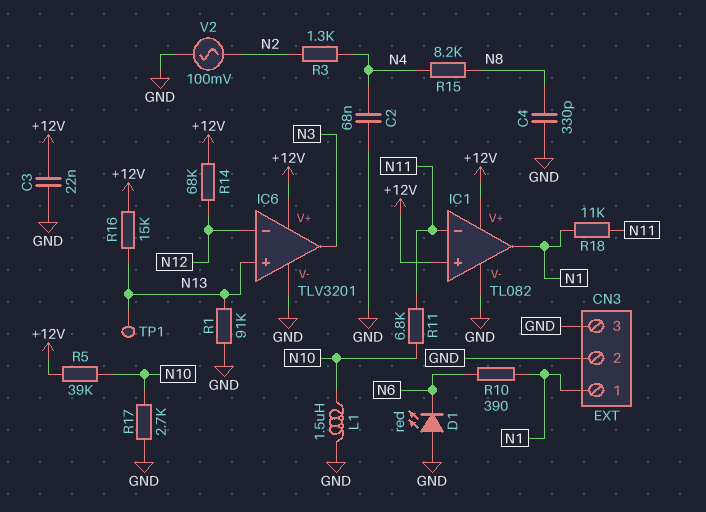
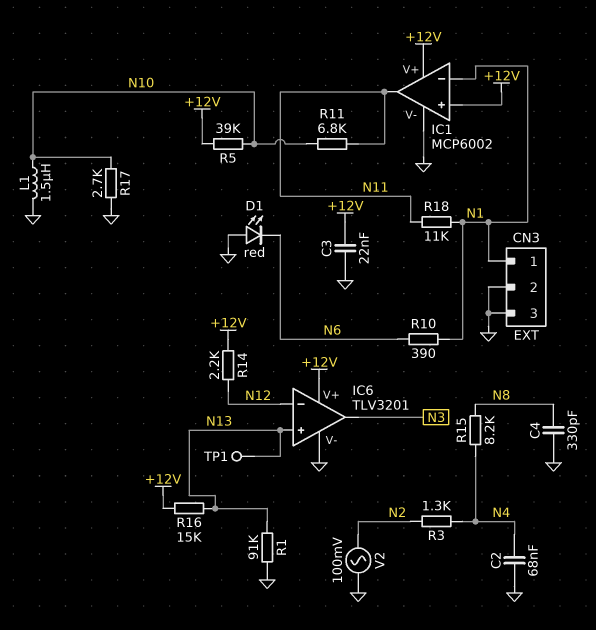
IC1: TL082 -> MCP6002
IC1 pin in-: N11 -> N1
IC1 pin out: N1 -> N11
R14: 68k (+12V, N12) -> 2.2k (+12V, N12)

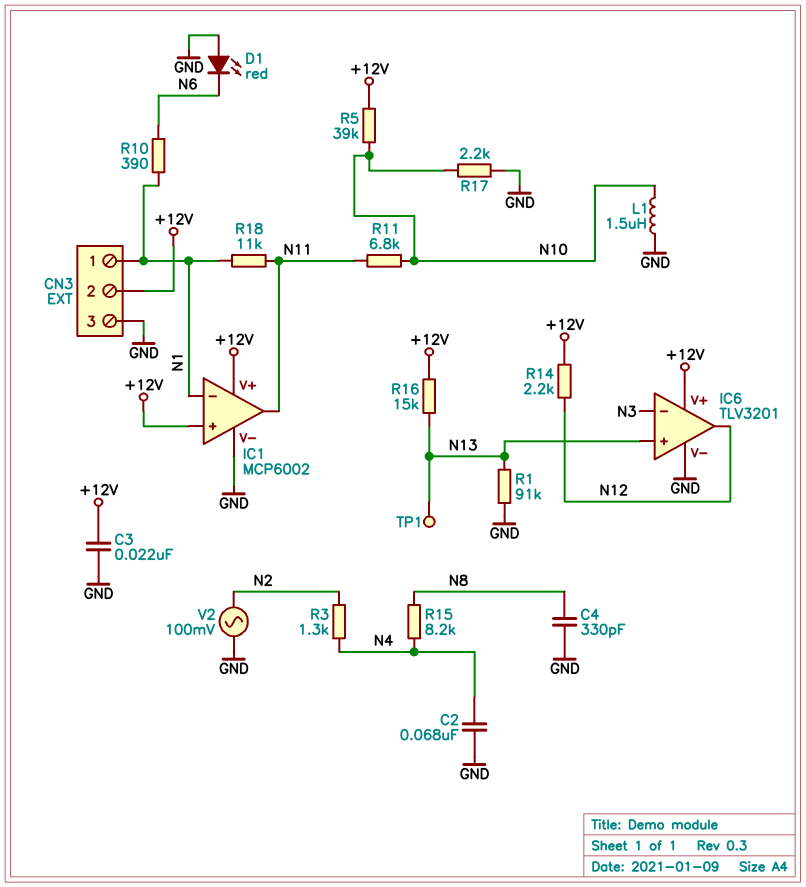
CN3 pin 2: GND -> +12V
IC6 pin in-: N12 -> N3
IC6 pin out: N3 -> N12
R17: 2.7k (GND, N10) -> 2.2k (GND, N10)

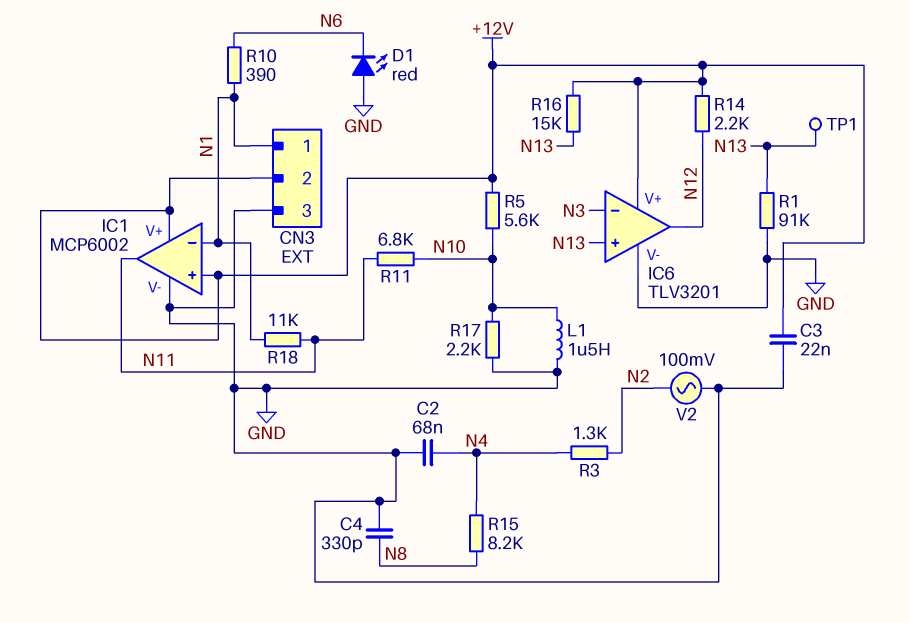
R5: 39k (+12V, N10) -> 5.6k (+12V, N10)

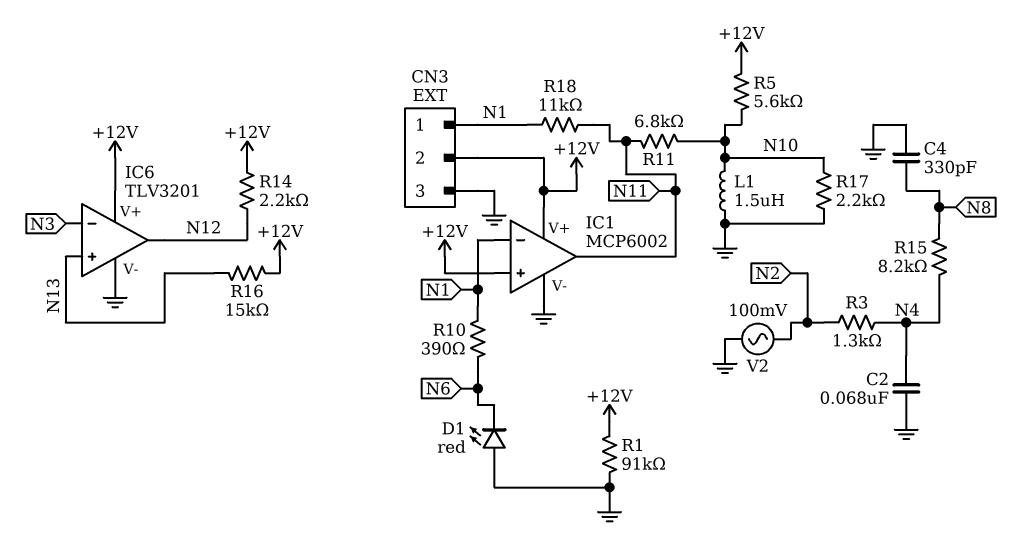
C3: 22nF (+12V, GND) -> none
R1: 91k (GND, N13) -> 91k (+12V, GND)
TP1: test point (N13) -> none

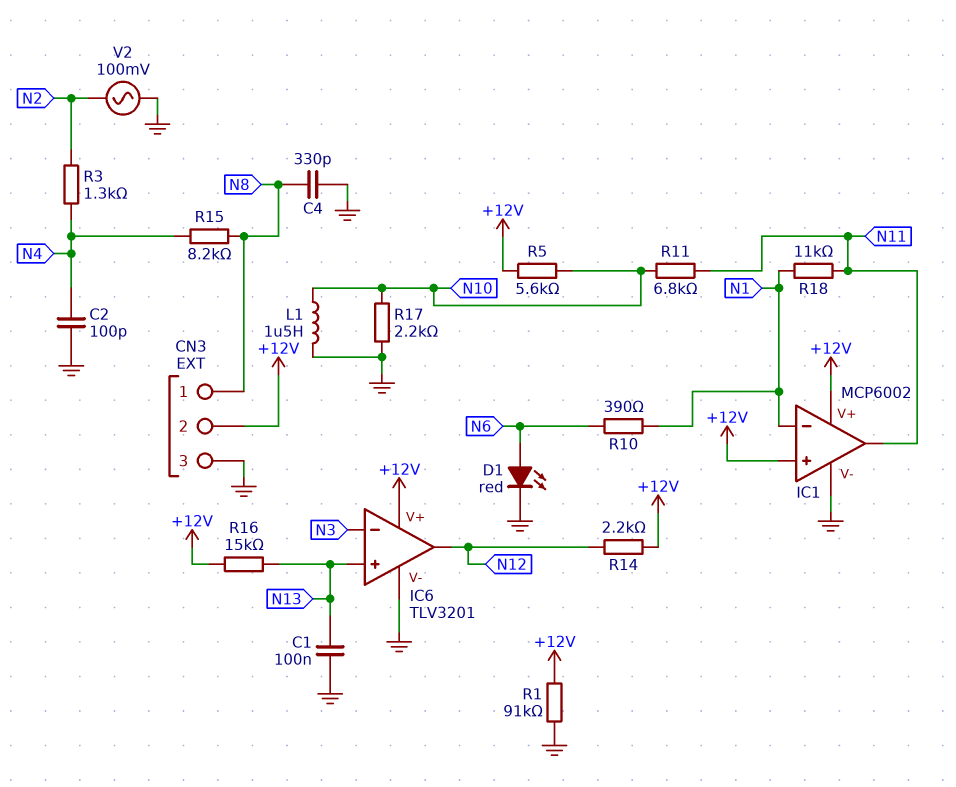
C1: none -> 100nF (GND, N13)
C2: 68nF (GND, N4) -> 100pF (GND, N4)
CN3 pin 1: N1 -> N8
D1: LED red (A GND, K N6) -> LED red (A N6, K GND)

